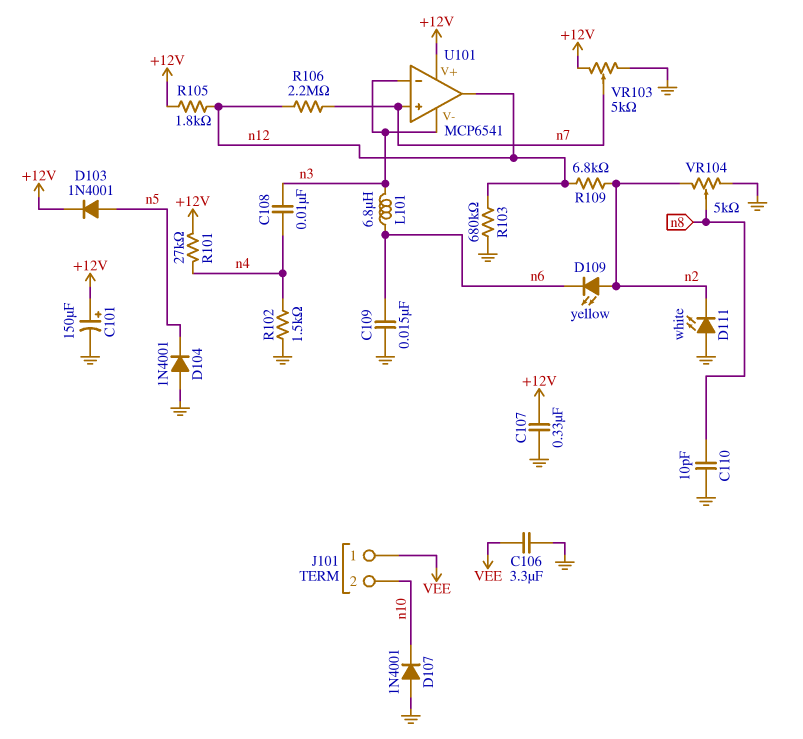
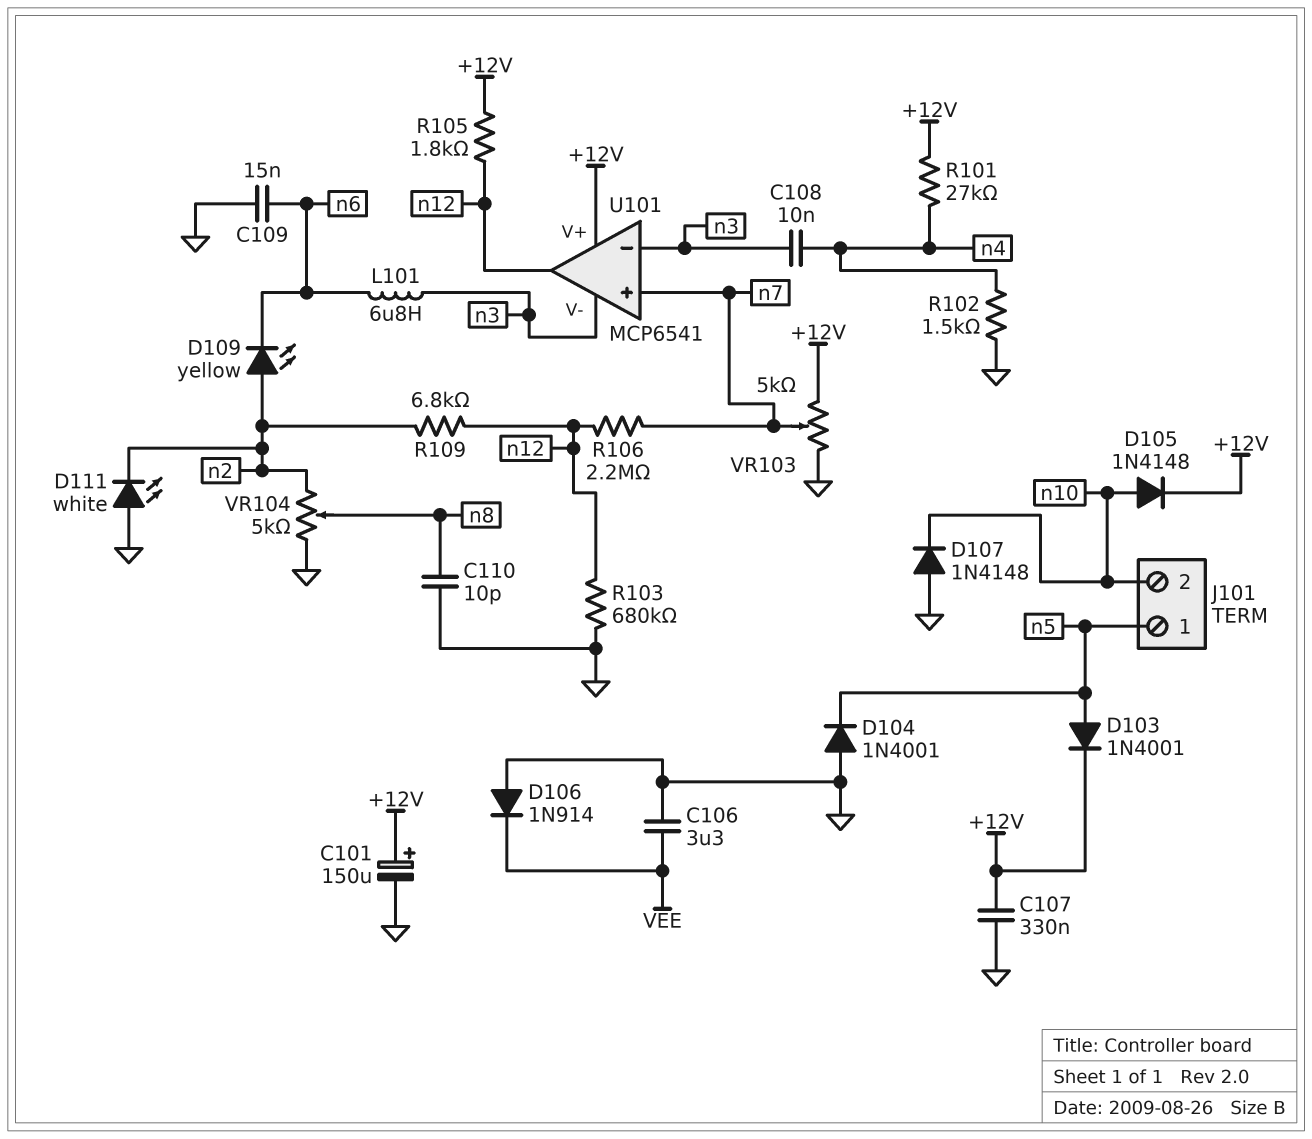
D105: none -> diode 1N4148 (A n10, K +12V)
D106: none -> diode 1N914 (A GND, K VEE)
D107: diode 1N4001 (A GND, K n10) -> diode 1N4148 (A GND, K n10)
J101 pin 1: VEE -> n5

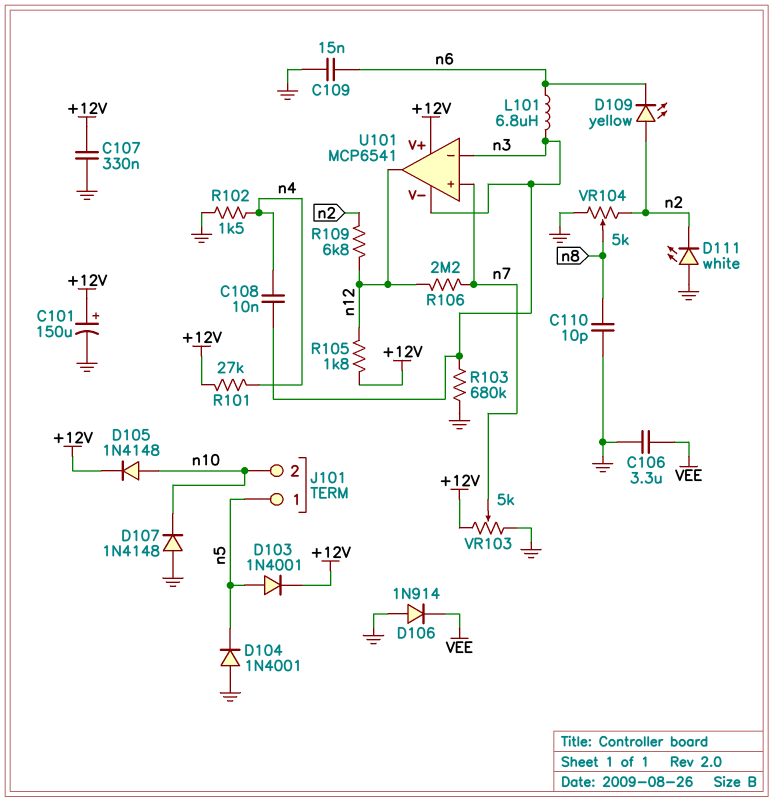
R103: 680k (GND, n12) -> 680k (GND, n3)

